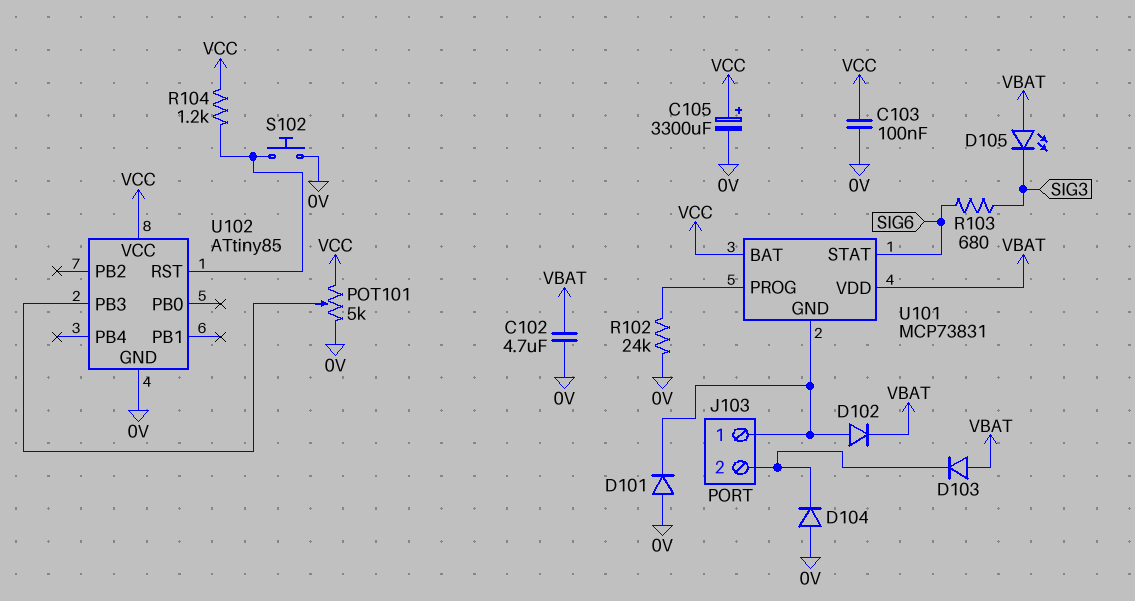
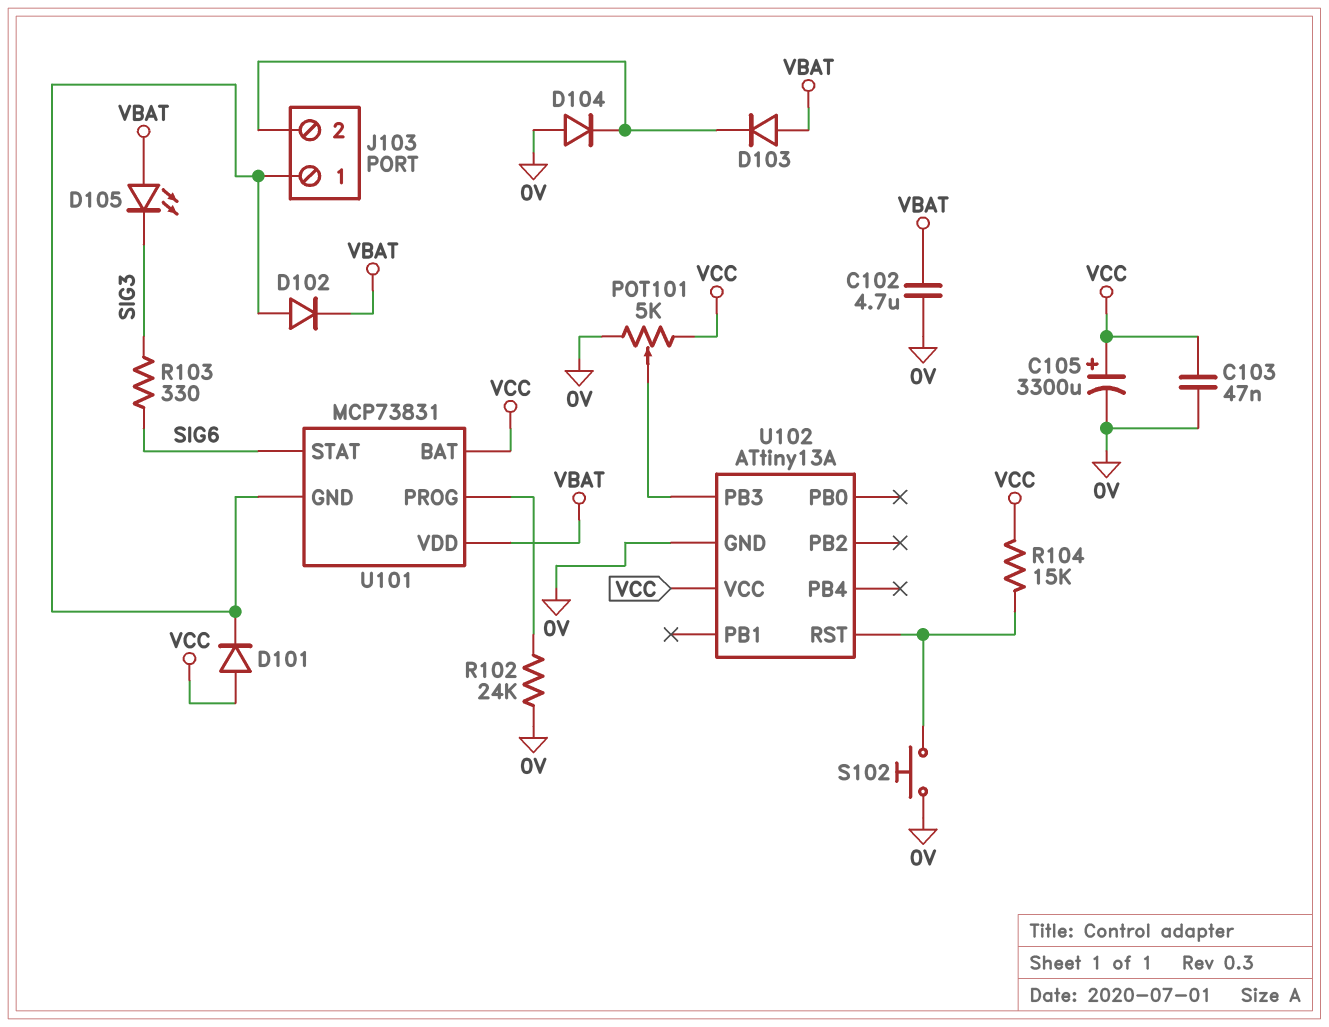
C103: 100nF (0V, VCC) -> 47nF (0V, VCC)
D101: diode (A 0V, K J103/1) -> diode (A VCC, K J103/1)
R103: 680 (SIG3, SIG6) -> 330 (SIG3, SIG6)
R104: 1.2k (U102/RST, VCC) -> 15k (U102/RST, VCC)
U102: ATtiny85 -> ATtiny13A

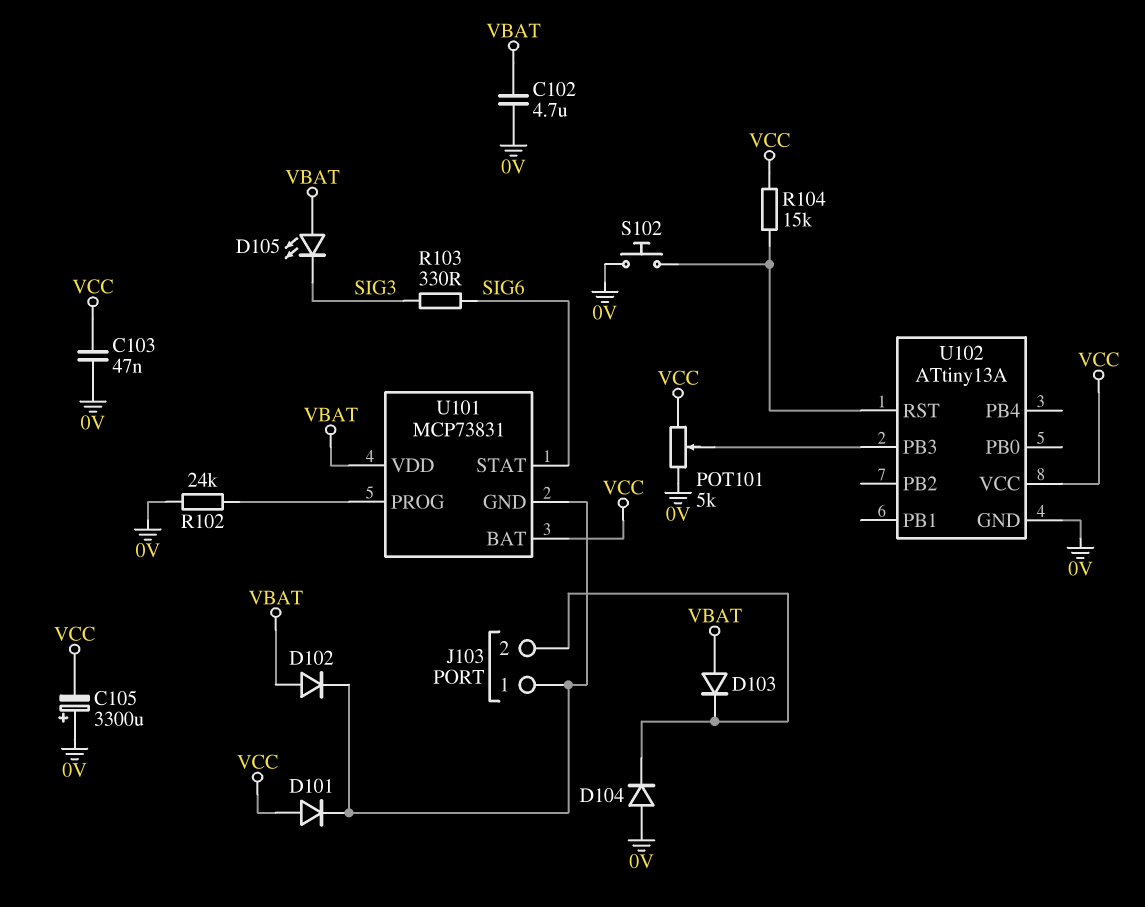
C105: 3300uF (plus VCC, minus 0V) -> 3300uF (plus 0V, minus VCC)
D102: diode (A J103/1, K VBAT) -> diode (A VBAT, K J103/1)

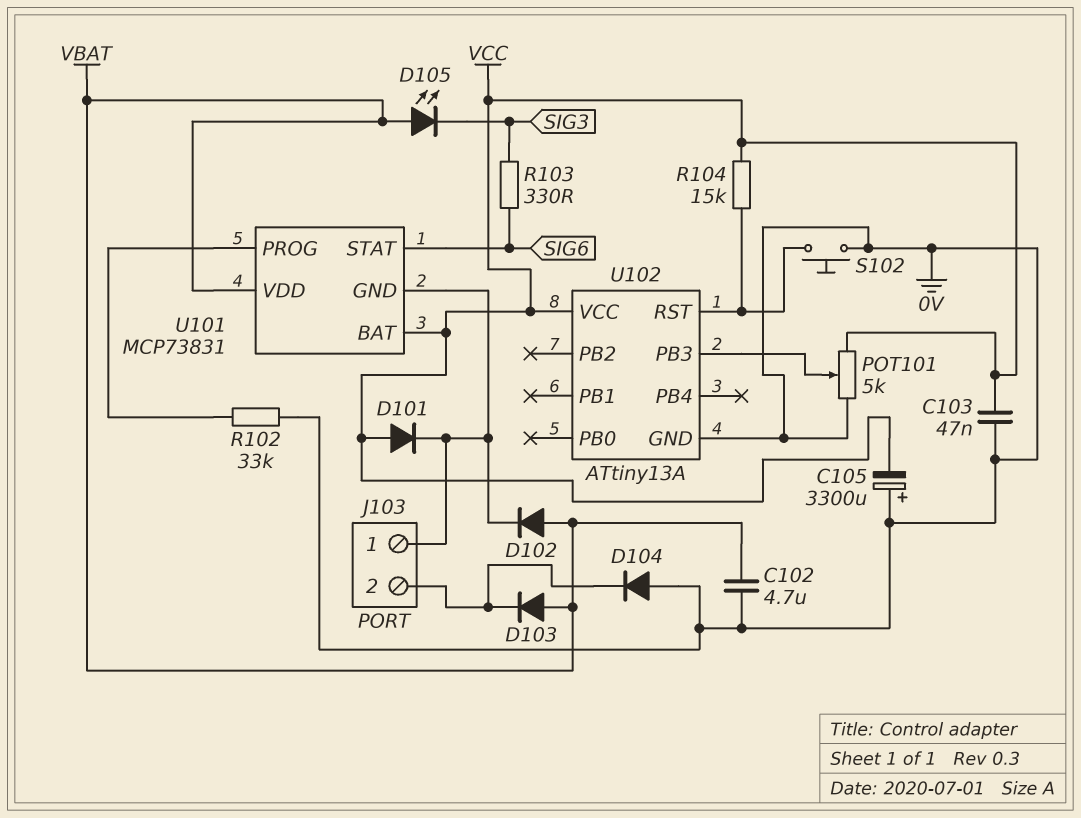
R102: 24k (0V, U101/PROG) -> 33k (0V, U101/PROG)

